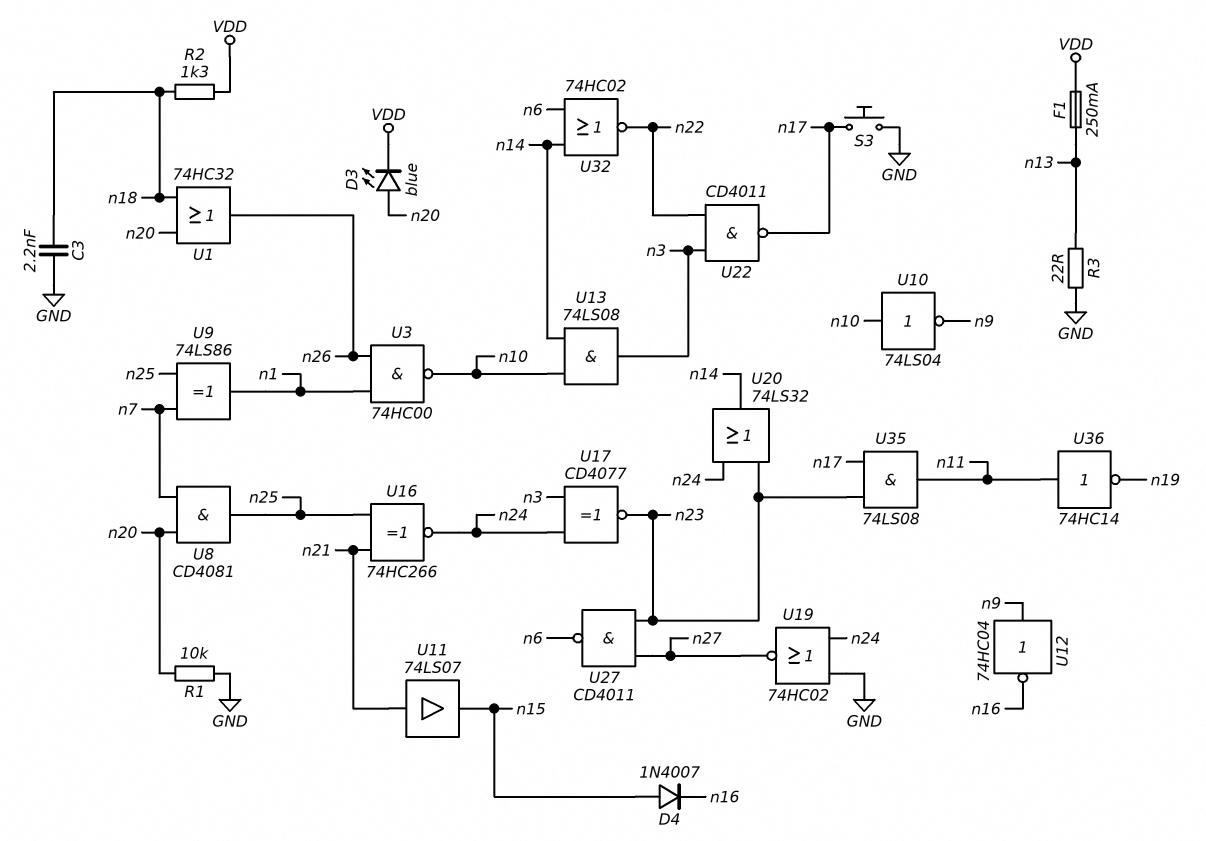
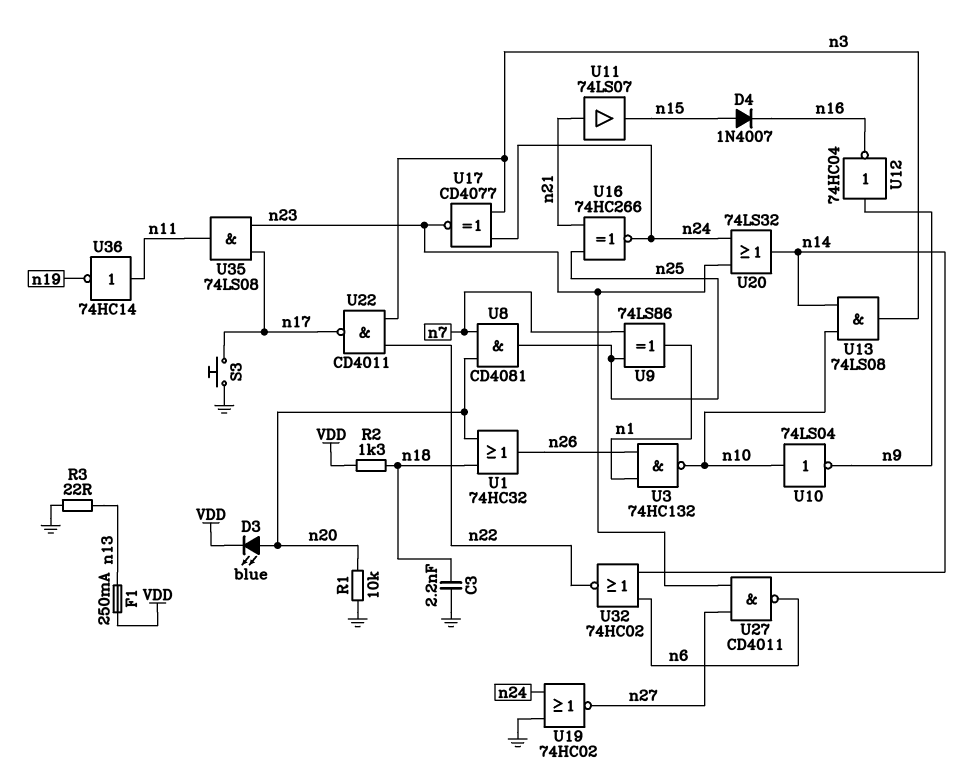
U3: NAND 74HC00 (in n1, in n26, out n10) -> NAND 74HC132 (in n1, in n26, out n10)

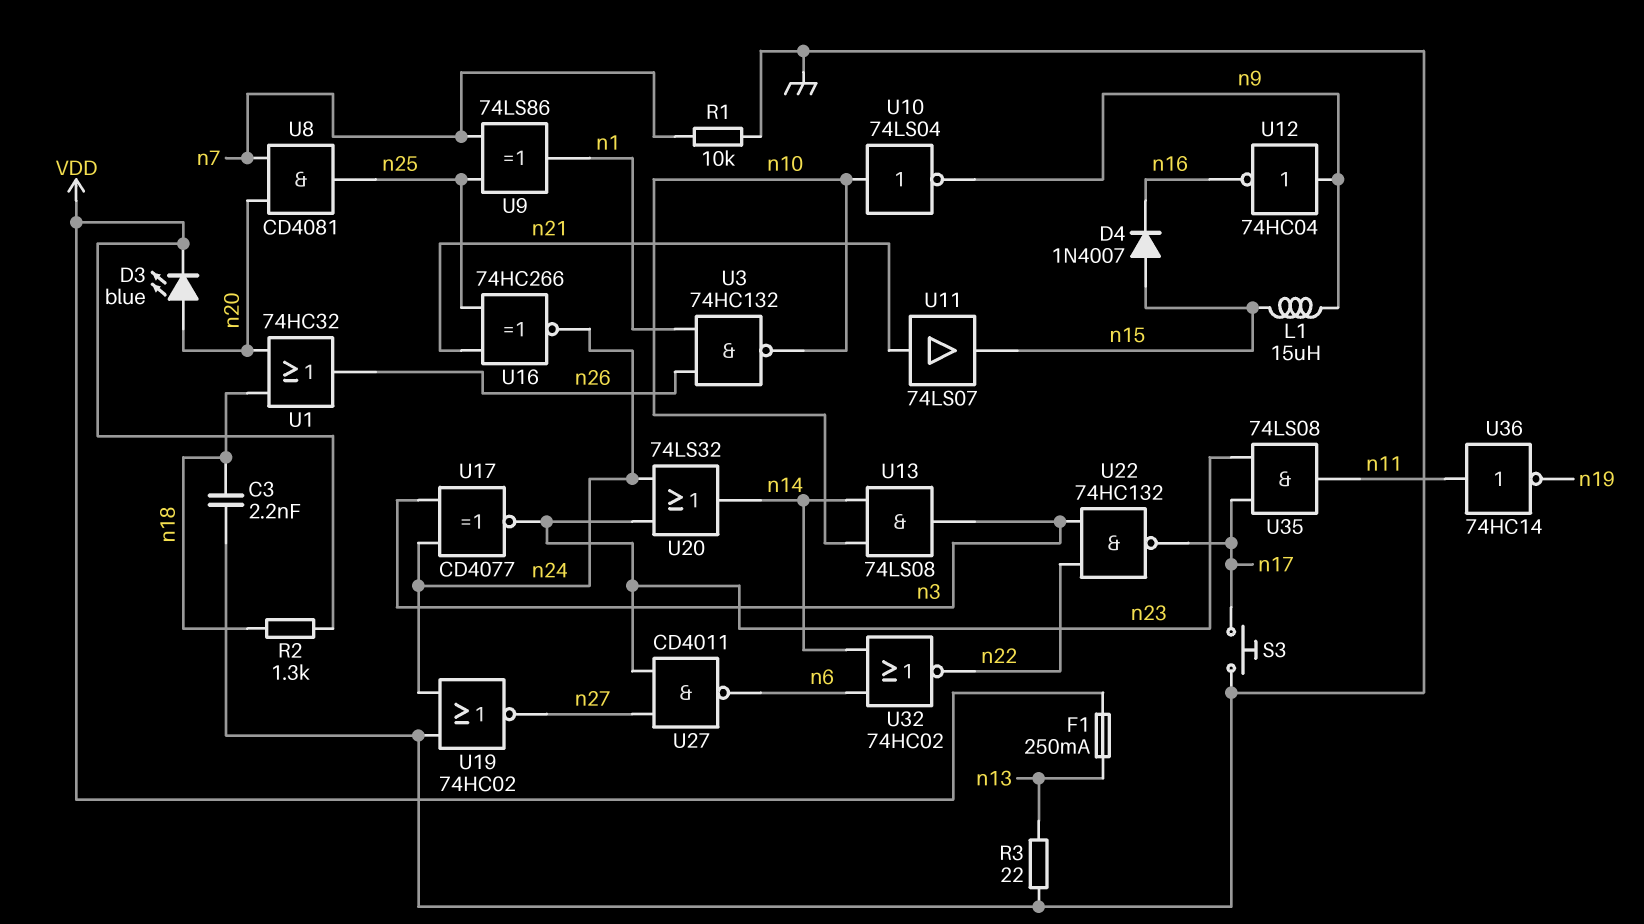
L1: none -> 15uH (n9, n15)
R1: 10k (GND, n20) -> 10k (GND, n7)
U22: NAND CD4011 (in n3, in n22, out n17) -> NAND 74HC132 (in n3, in n22, out n17)

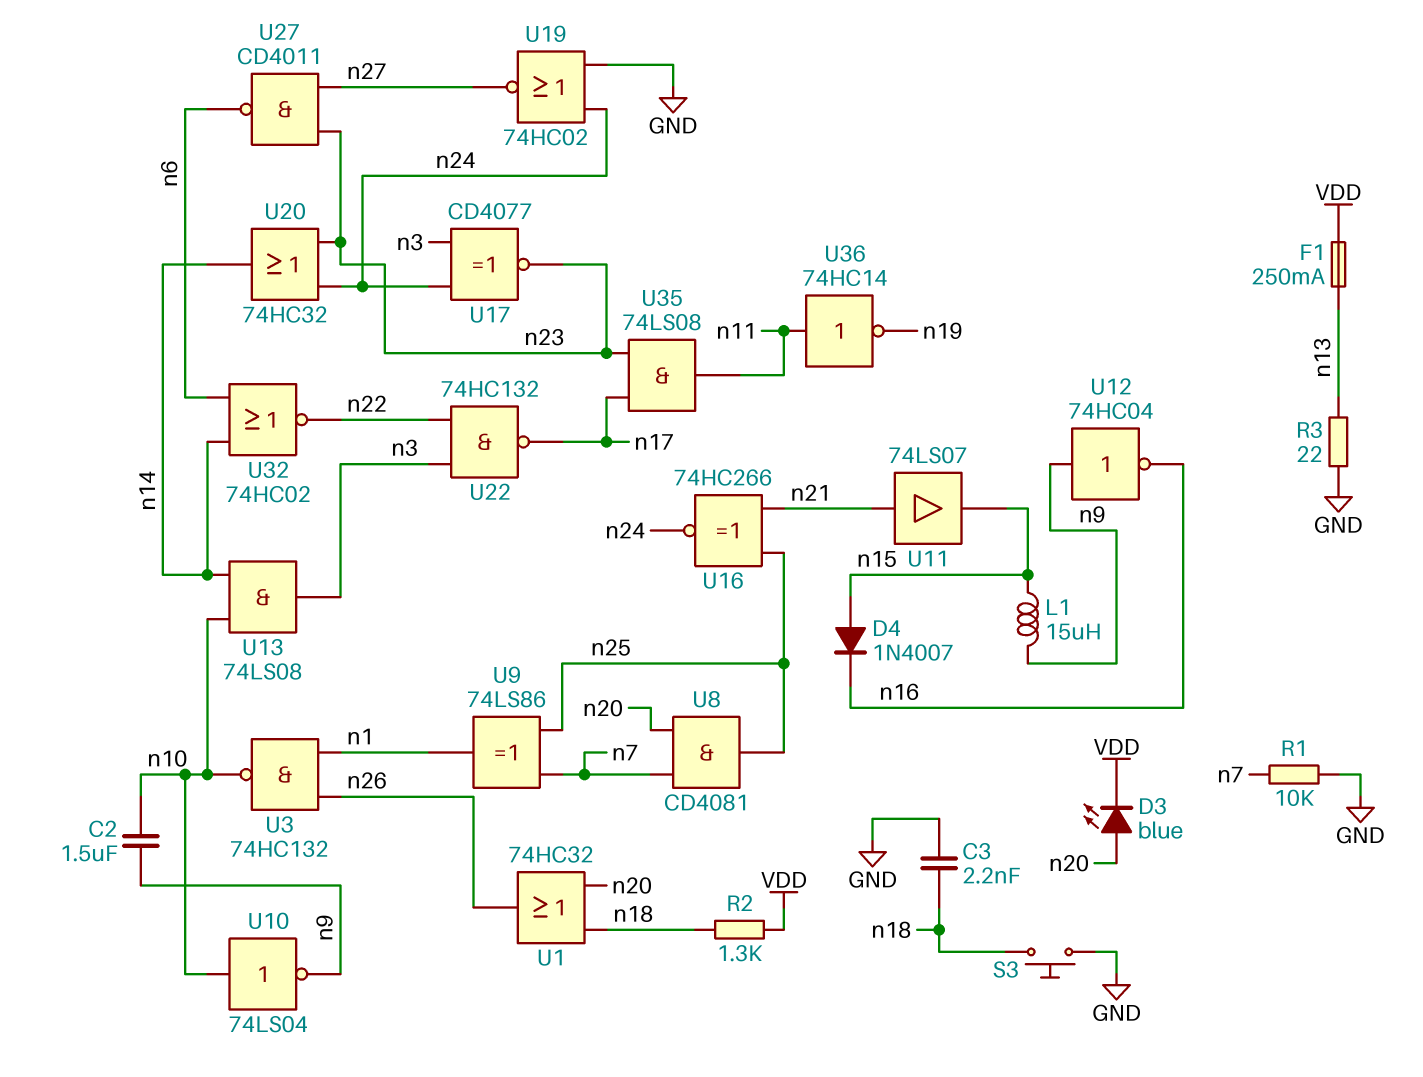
C2: none -> 1.5uF (n9, n10)
S3: button (GND, n17) -> button (GND, n18)
U20: OR 74LS32 (in n23, in n24, out n14) -> OR 74HC32 (in n23, in n24, out n14)

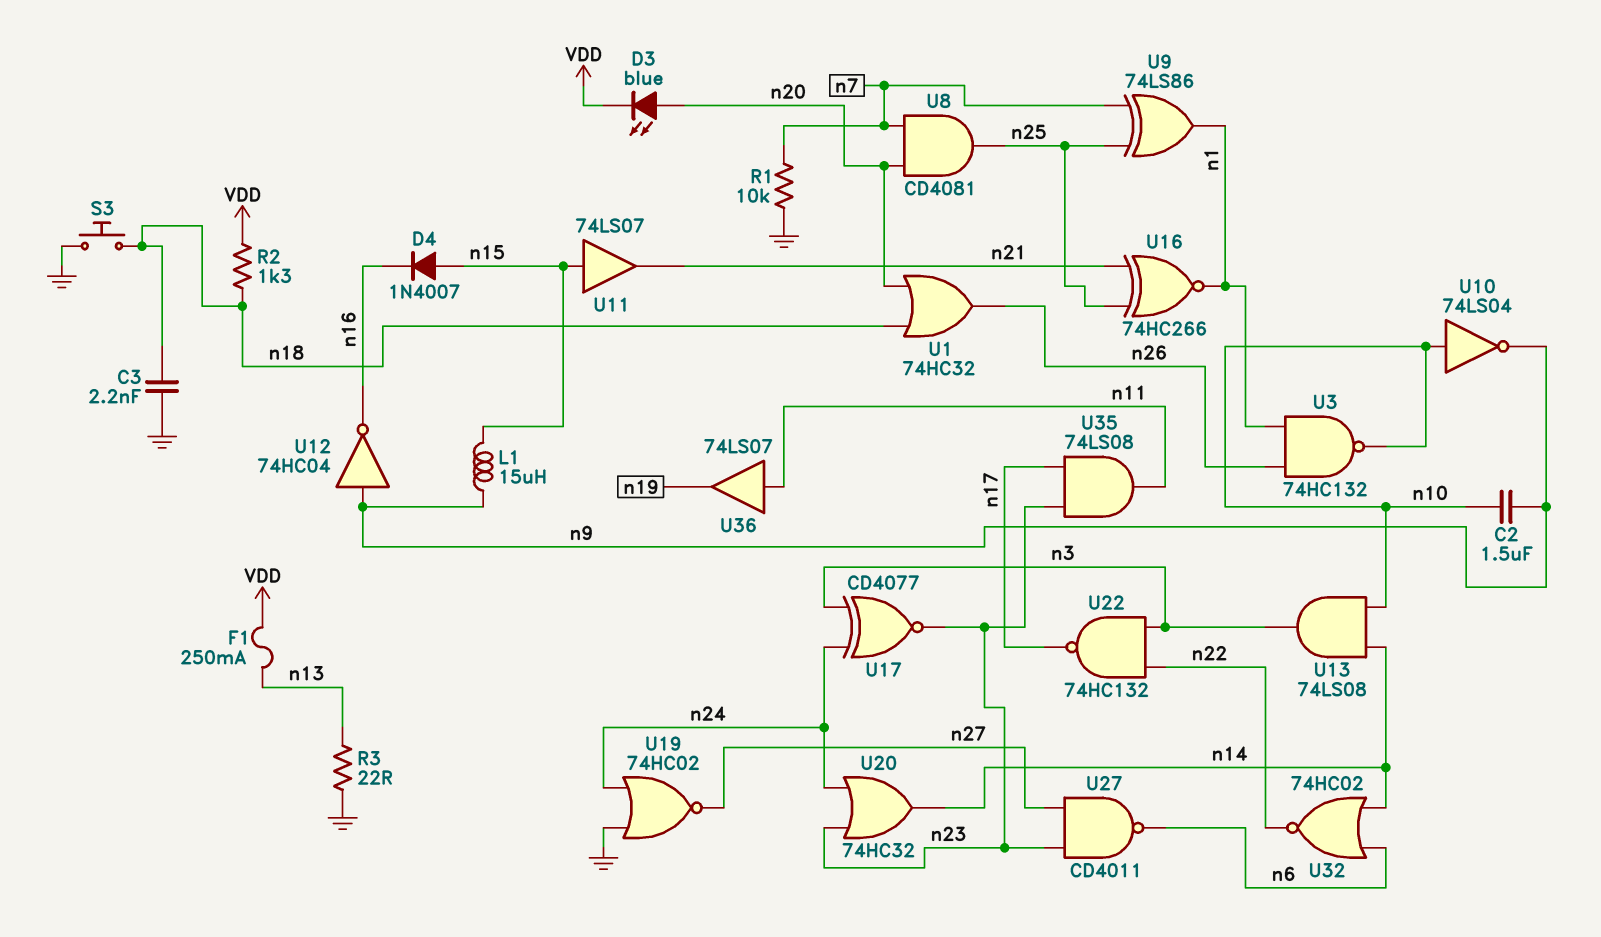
U11: buffer 74LS07 (in n21, out n15) -> buffer 74LS07 (in n15, out n21)
U16: XNOR 74HC266 (in n21, in n25, out n24) -> XNOR 74HC266 (in n21, in n25, out n1)
U36: NOT 74HC14 (in n11, out n19) -> buffer 74LS07 (in n11, out n19)

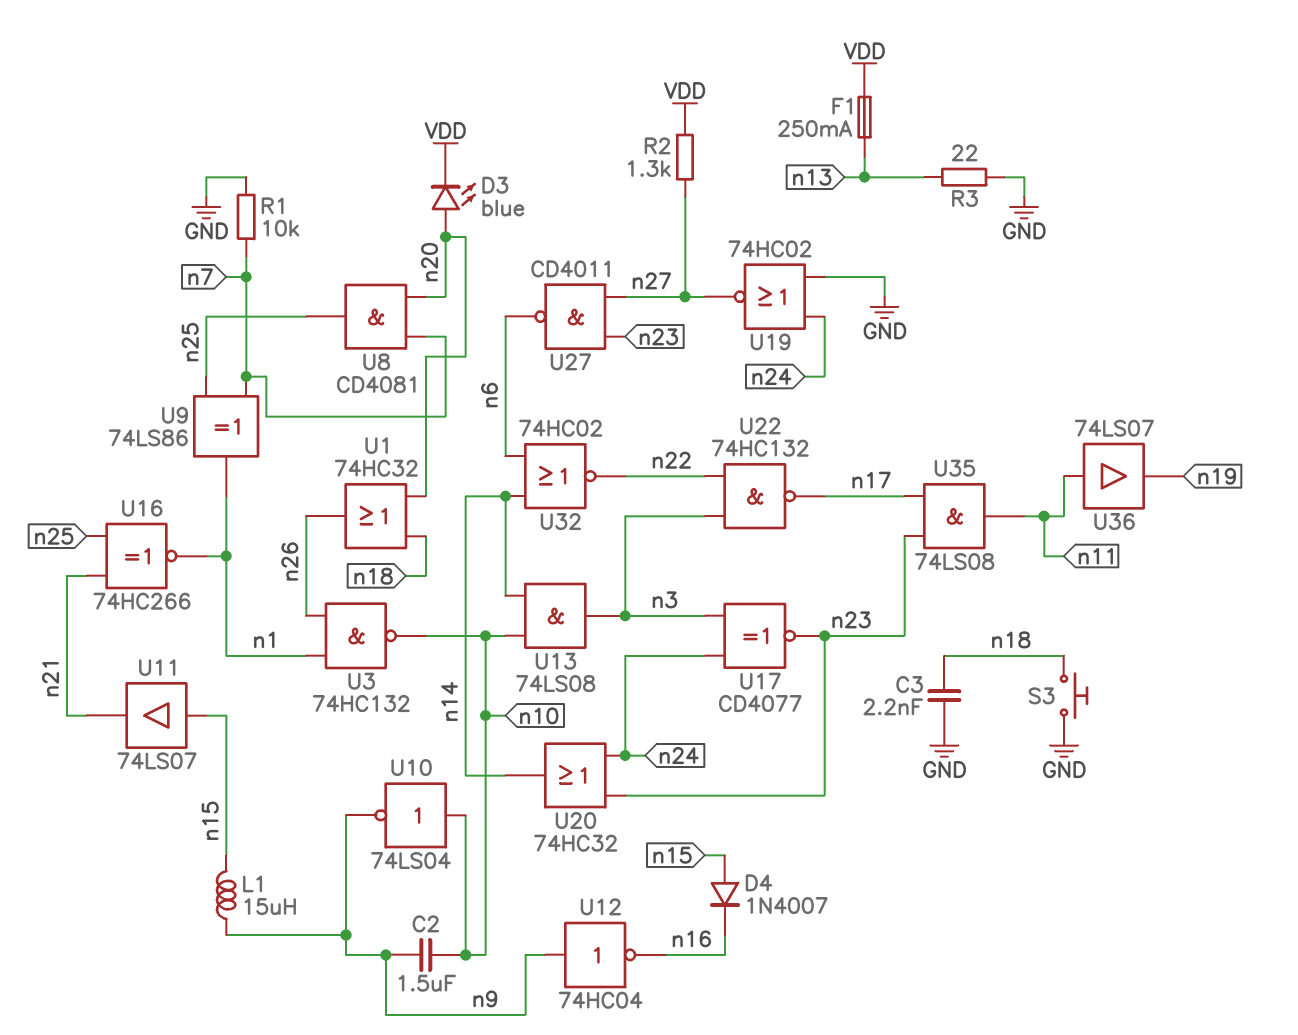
R2: 1.3k (VDD, n18) -> 1.3k (VDD, n27)

